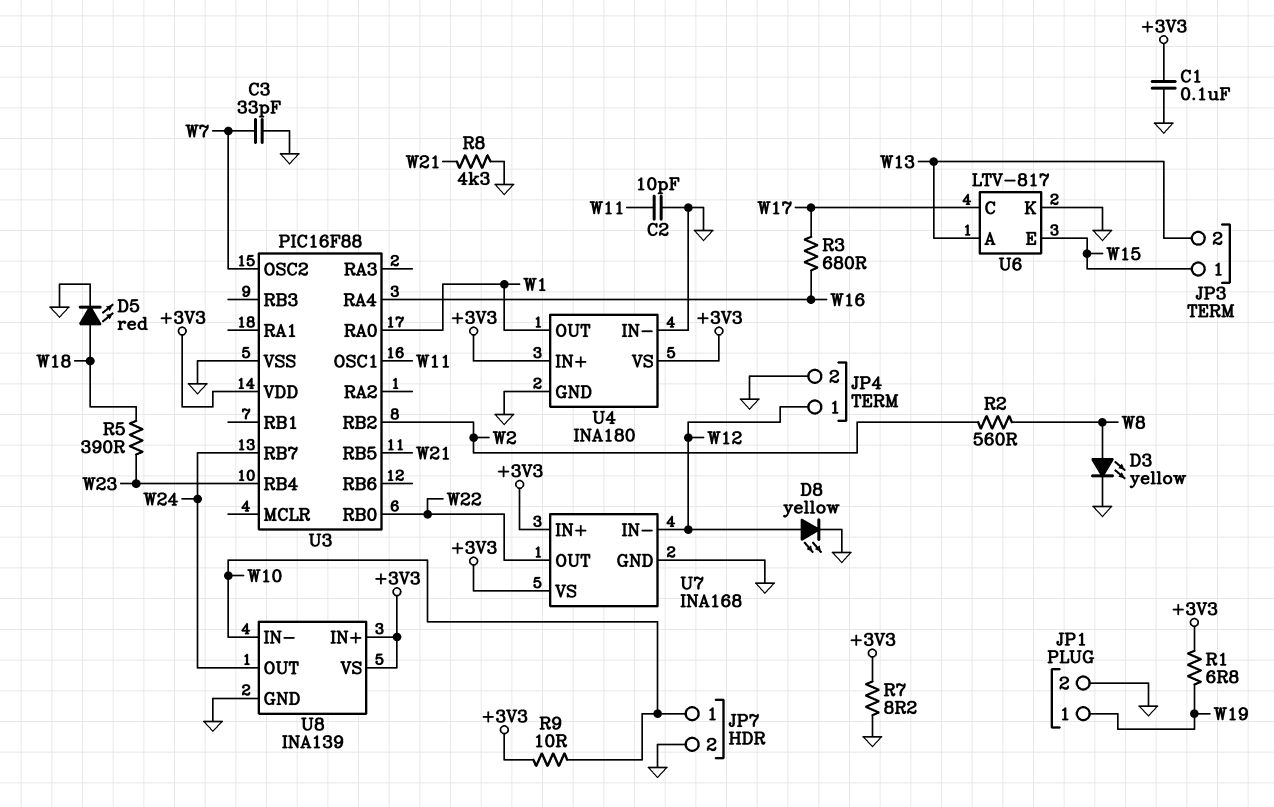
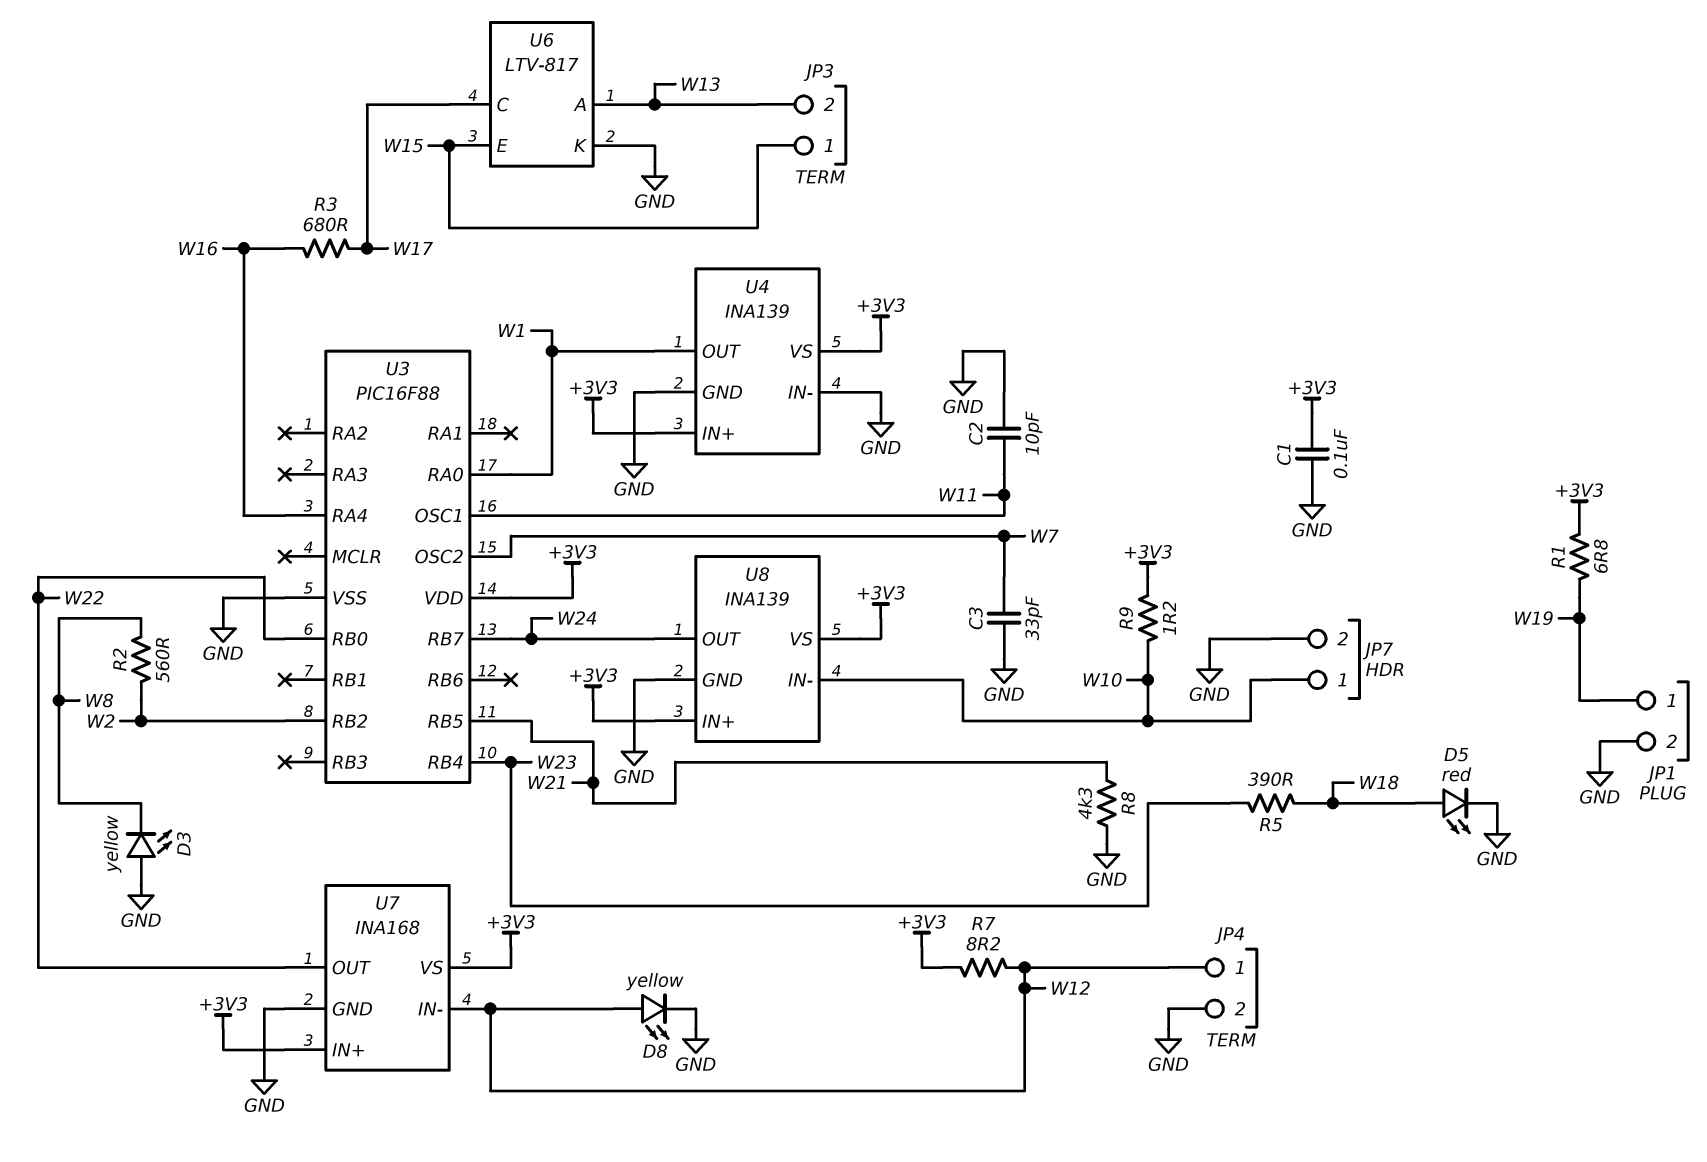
D3: LED yellow (A W8, K GND) -> LED yellow (A GND, K W8)
R7: 8.2 (+3V3, GND) -> 8.2 (+3V3, W12)
R9: 10 (+3V3, W10) -> 1.2 (+3V3, W10)
U4: INA180 -> INA139

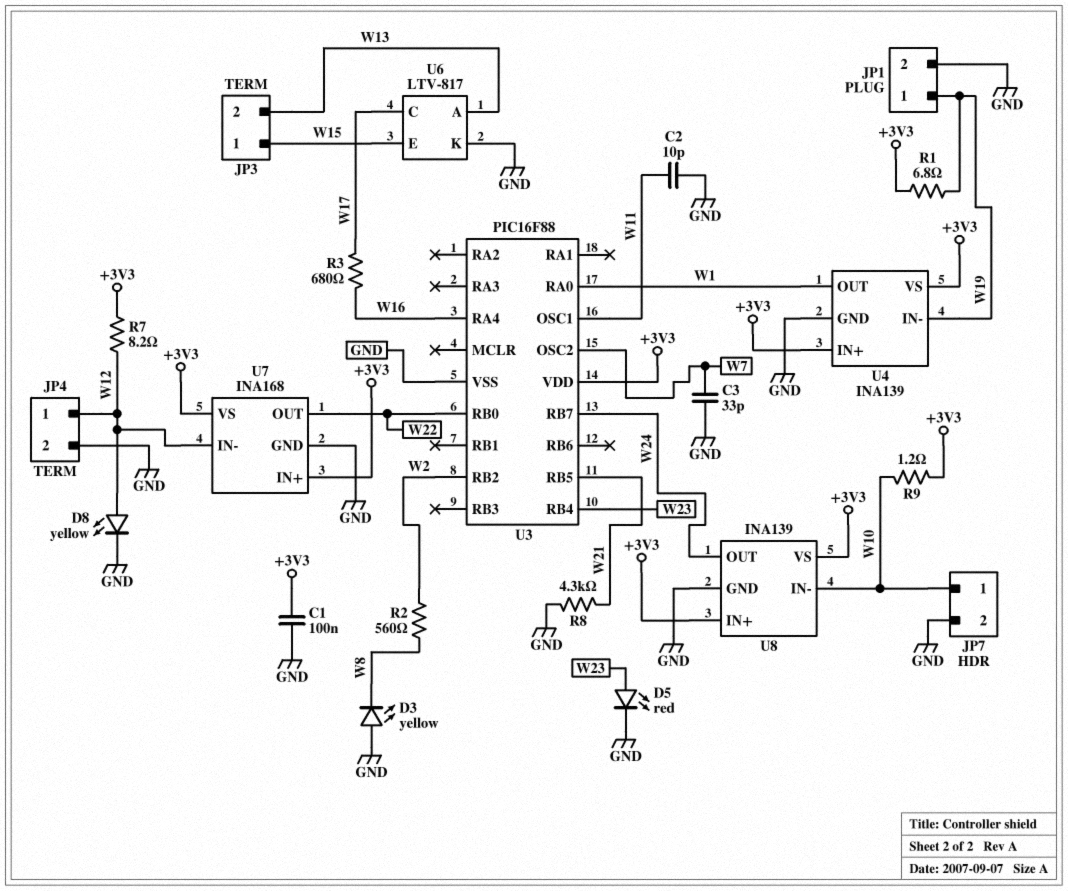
D5: LED red (A W18, K GND) -> LED red (A W23, K GND)
R5: 390 (W18, W23) -> none
U4 pin IN-: GND -> W19

